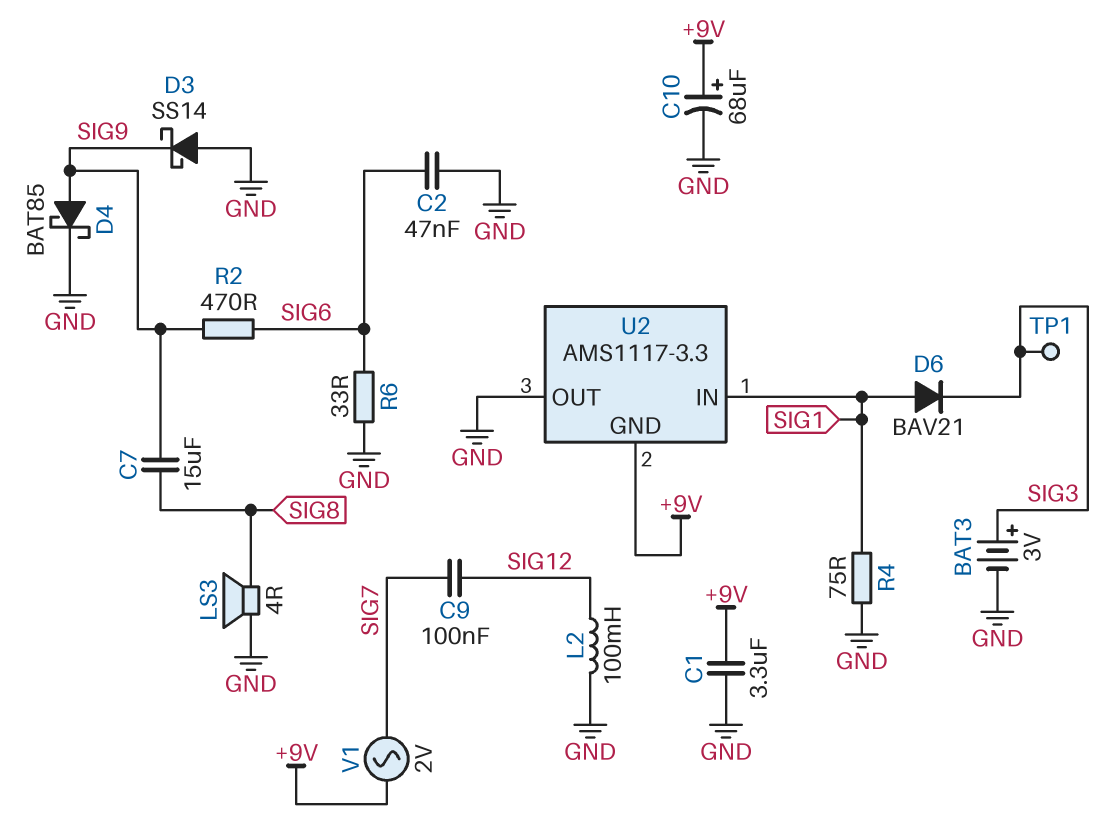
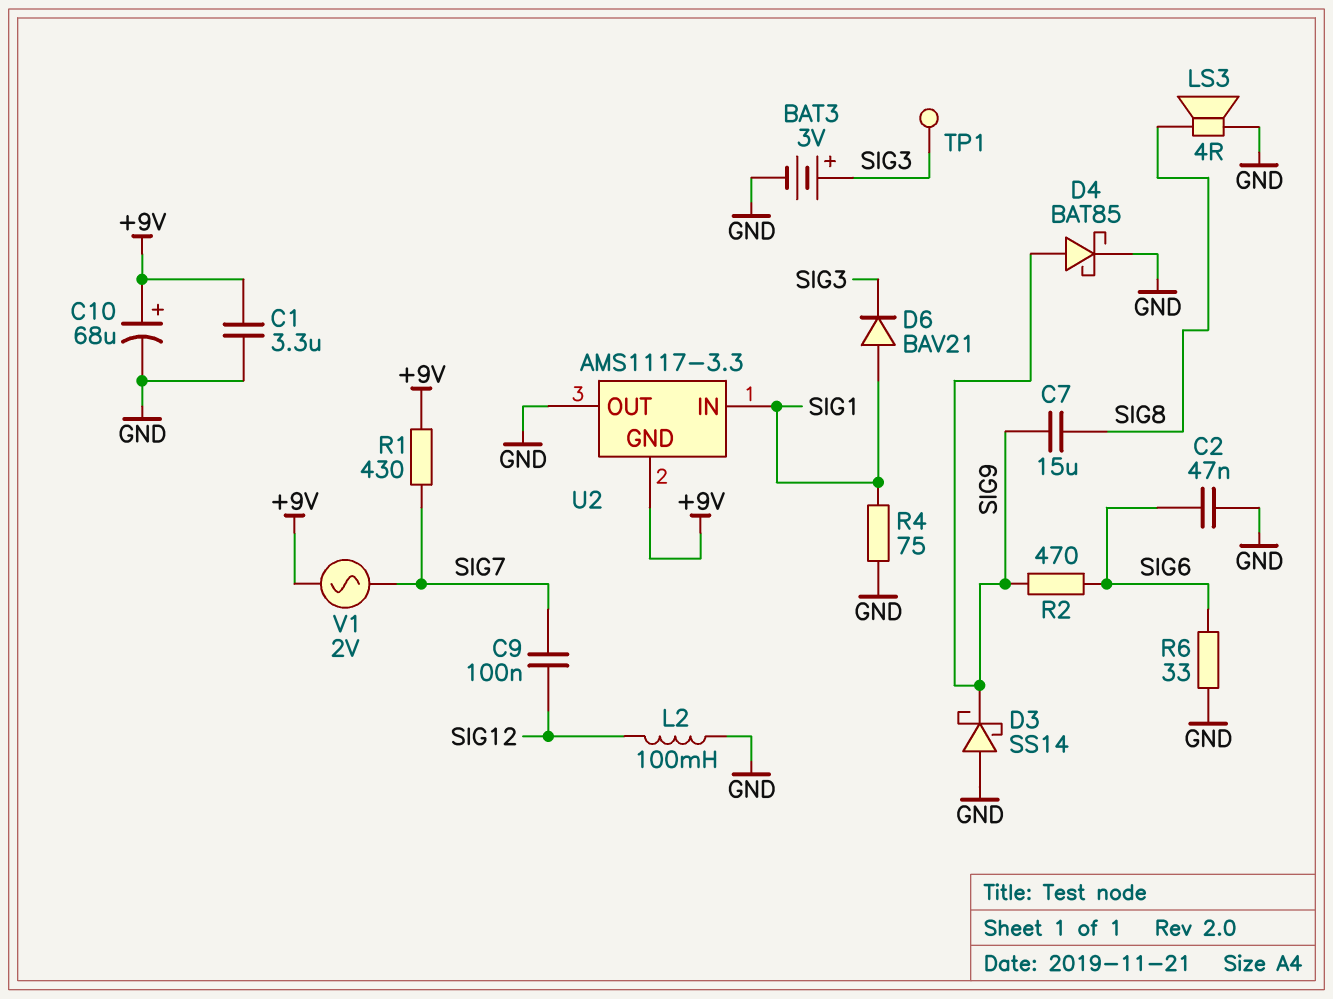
R1: none -> 430 (+9V, SIG7)

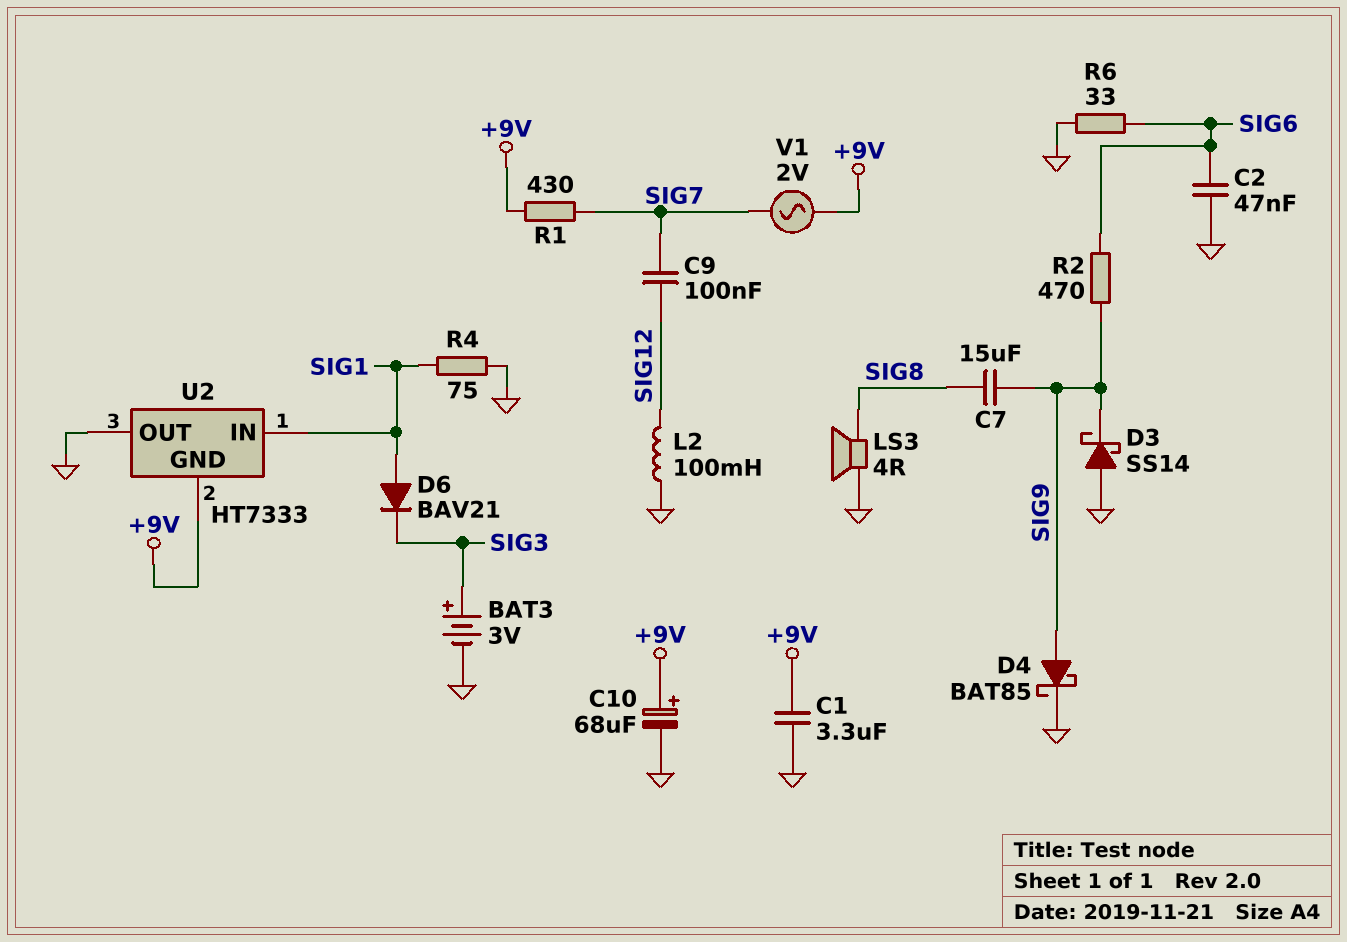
TP1: test point (SIG3) -> none
U2: AMS1117-3.3 -> HT7333

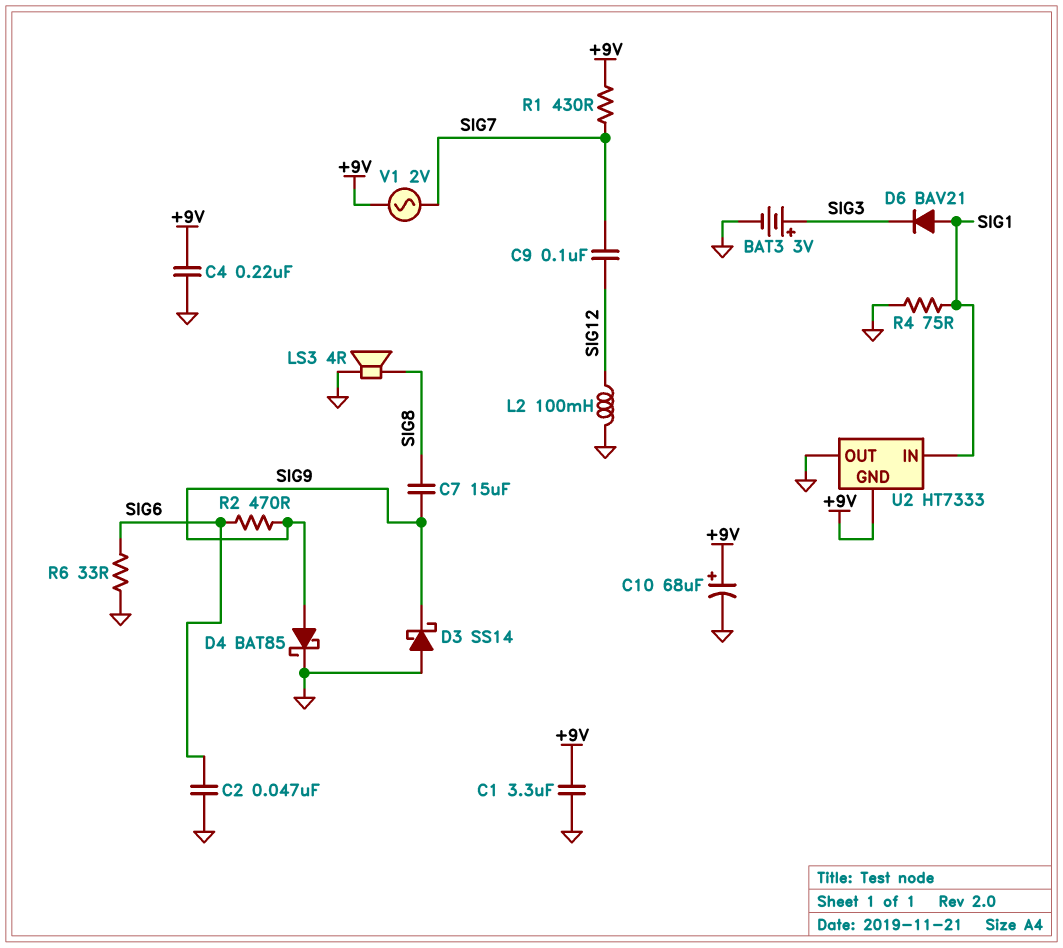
C4: none -> 220nF (+9V, GND)

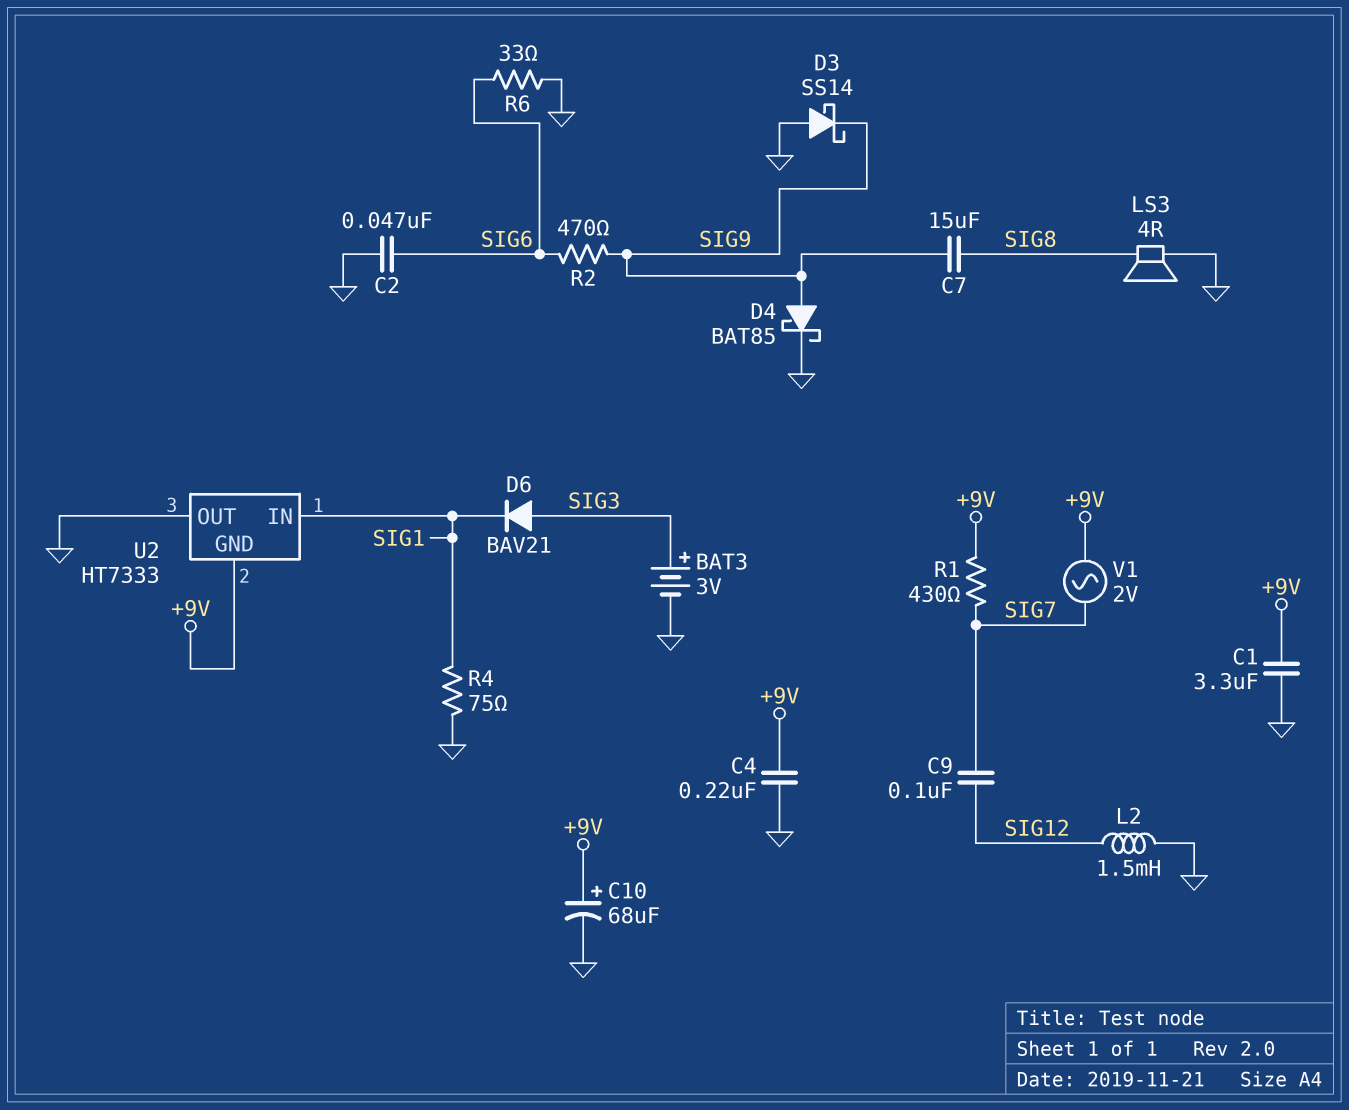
D6: diode BAV21 (A SIG1, K SIG3) -> diode BAV21 (A SIG3, K SIG1)
L2: 100mH (GND, SIG12) -> 1.5mH (GND, SIG12)

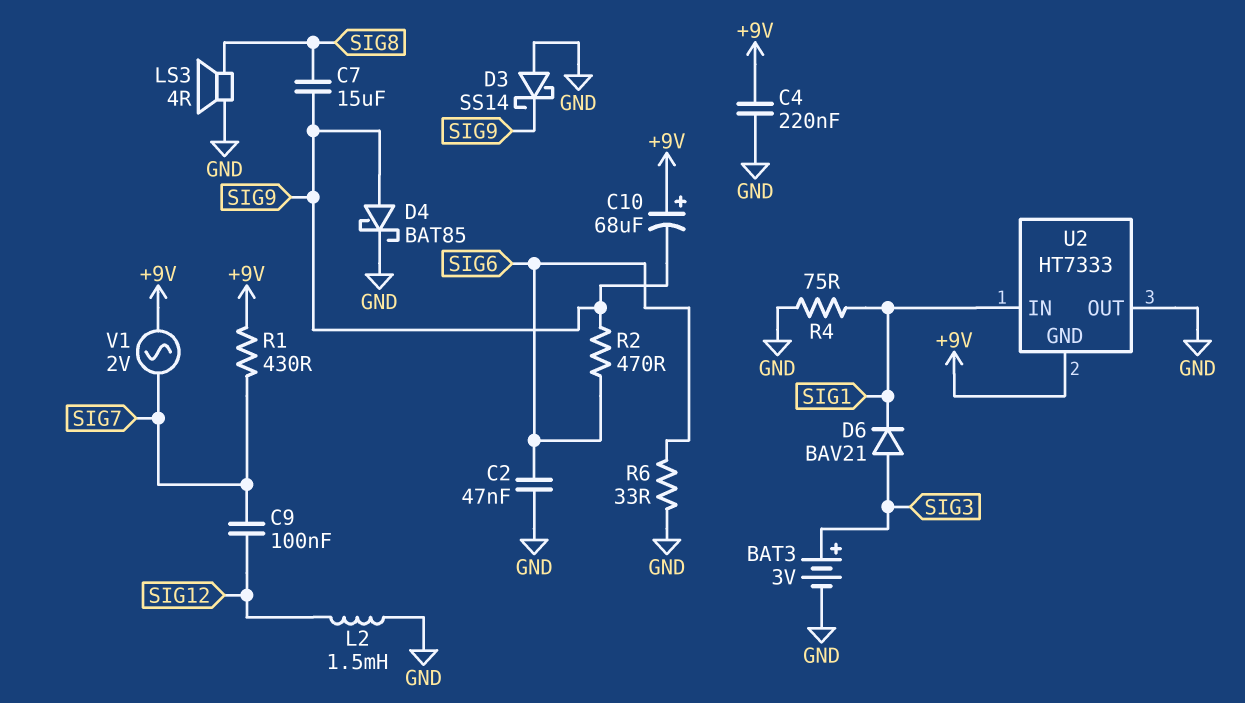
C1: 3.3uF (+9V, GND) -> none
C10: 68uF (plus +9V, minus GND) -> 68uF (plus +9V, minus SIG9)

